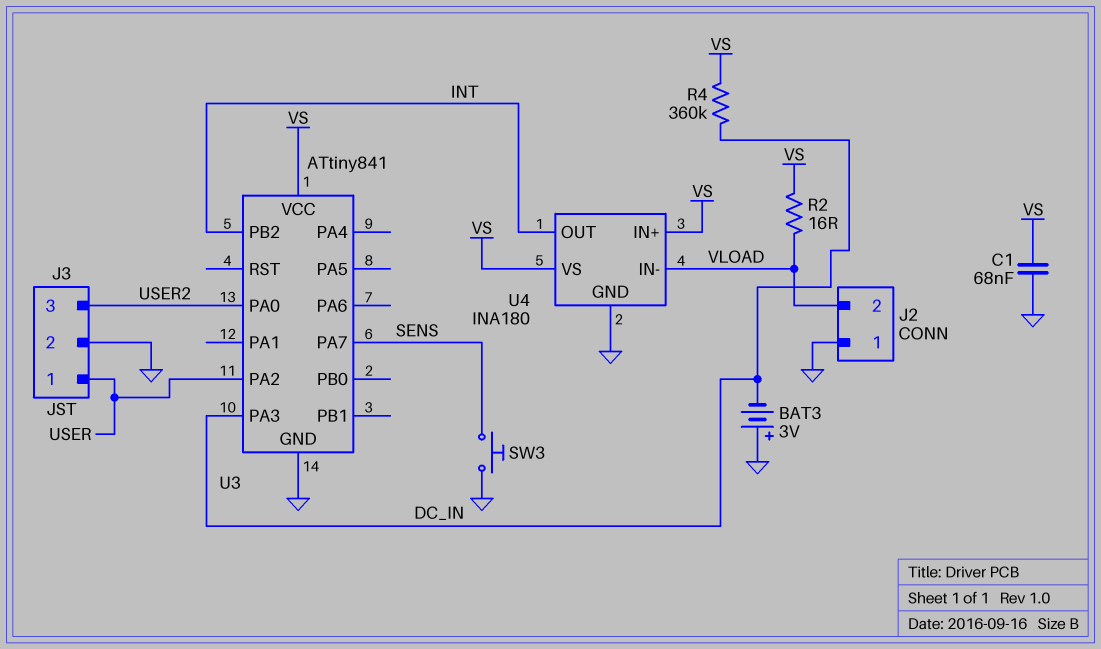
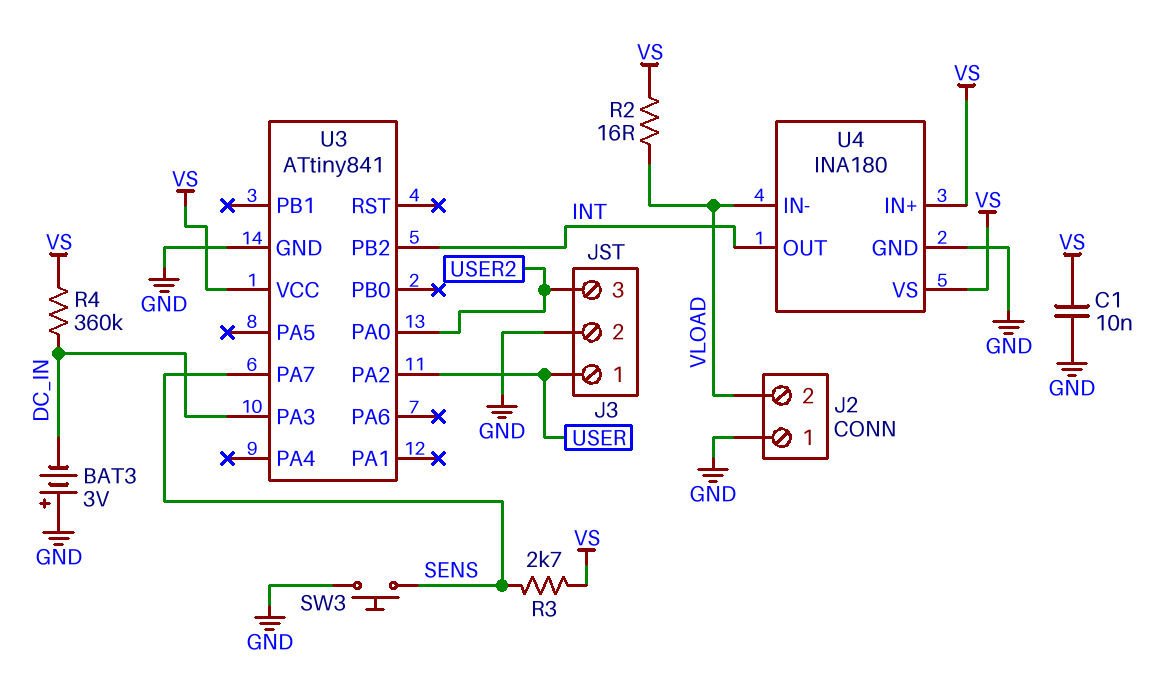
C1: 68nF (GND, VS) -> 10nF (GND, VS)
R3: none -> 2.7k (SENS, VS)

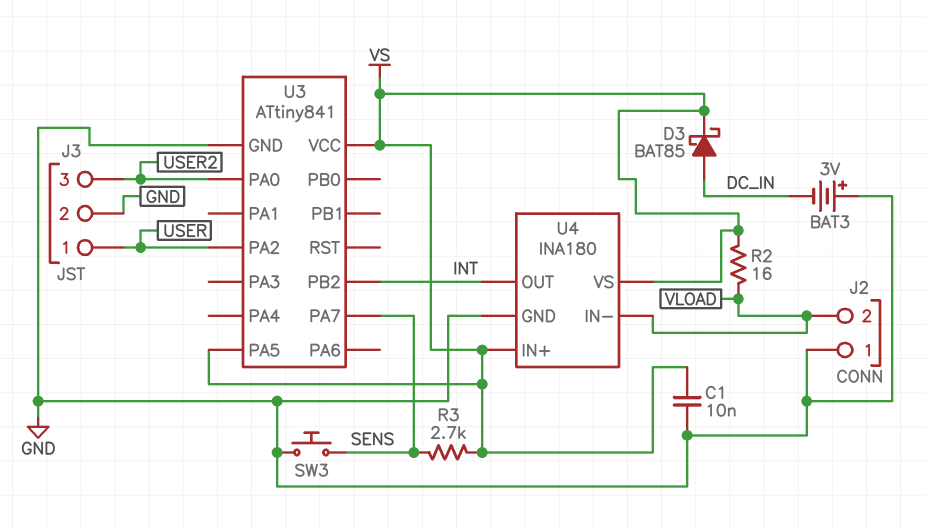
D3: none -> schottky BAT85 (A DC_IN, K VS)
R4: 360k (DC_IN, VS) -> none
U3 pin PA3: DC_IN -> none
U3 pin PA5: none -> VS

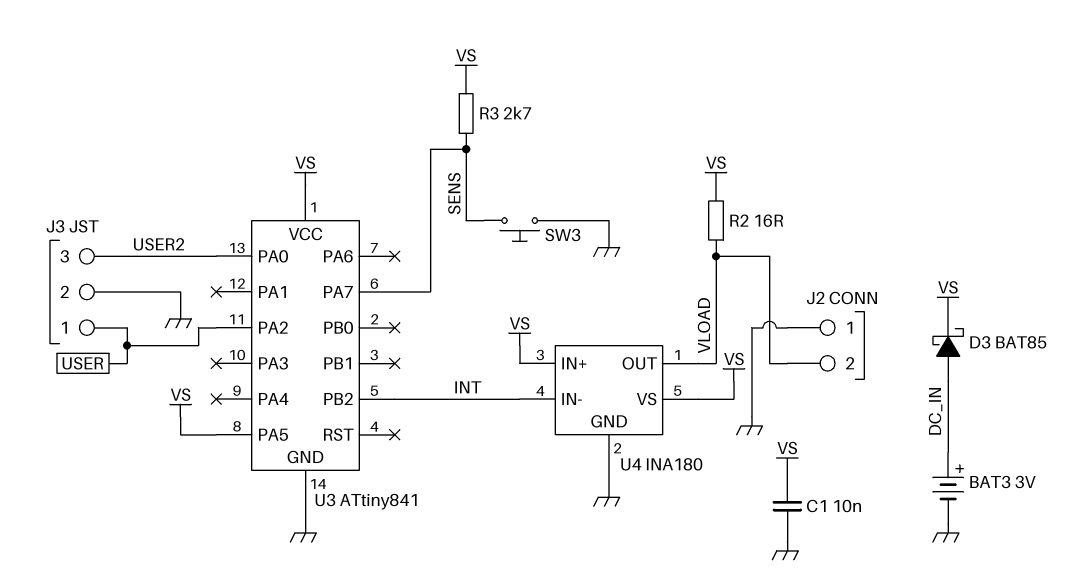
BAT3: 3V (plus GND, minus DC_IN) -> 3V (plus DC_IN, minus GND)
U4 pin IN-: VLOAD -> INT
U4 pin OUT: INT -> VLOAD

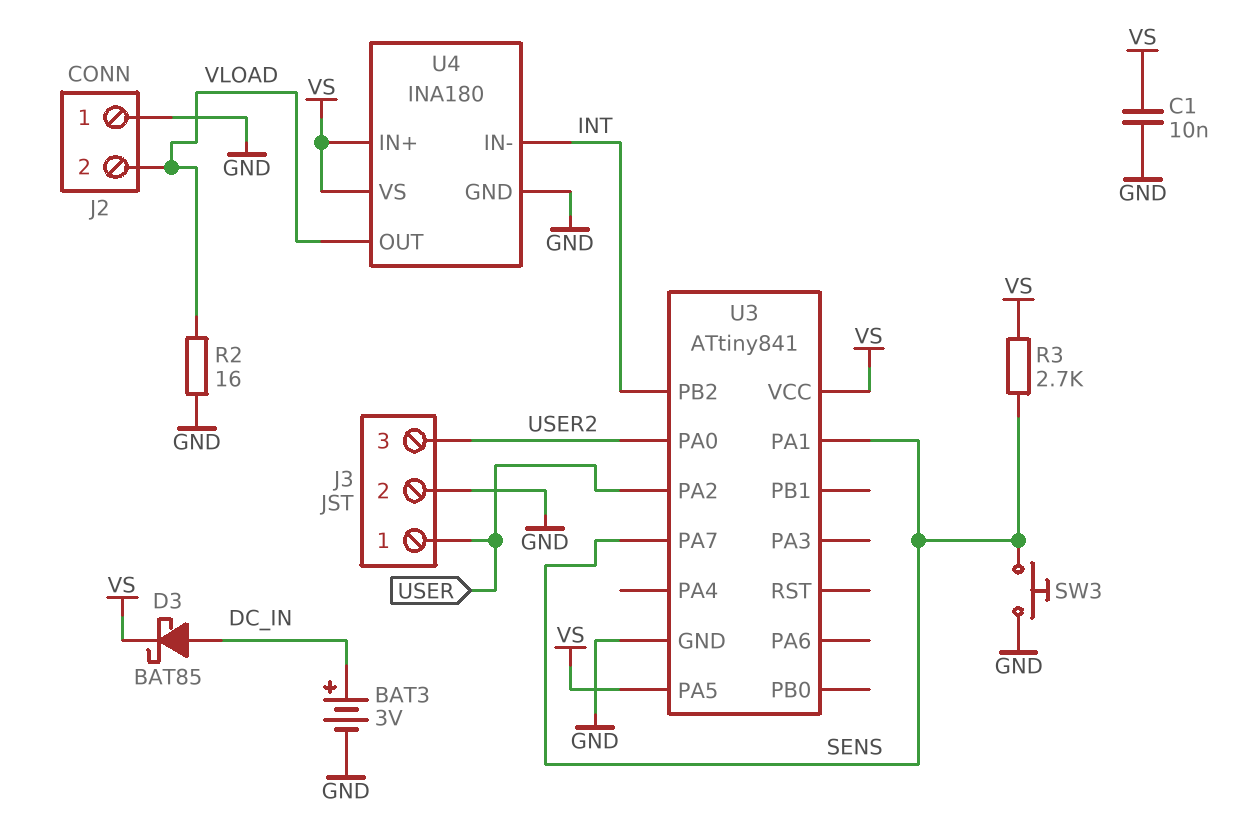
R2: 16 (VLOAD, VS) -> 16 (GND, VLOAD)
U3 pin PA1: none -> SENS

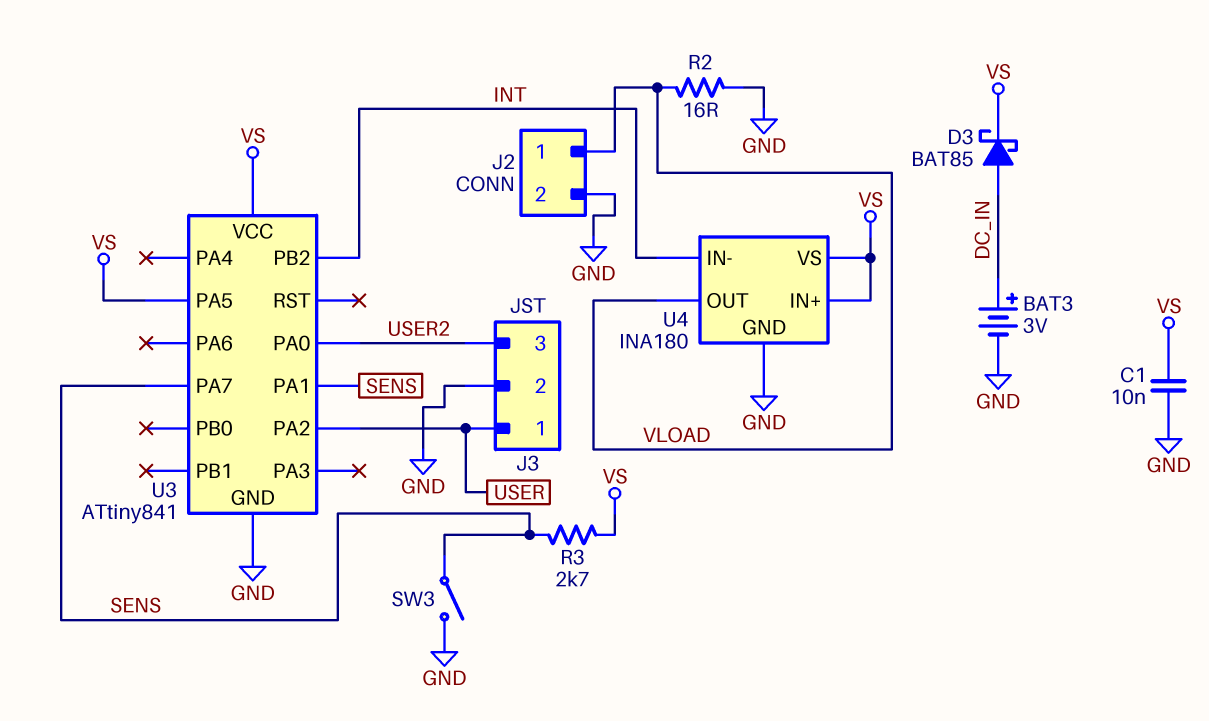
J2 pin 1: GND -> VLOAD
J2 pin 2: VLOAD -> GND
SW3: button (GND, SENS) -> switch (GND, SENS)

